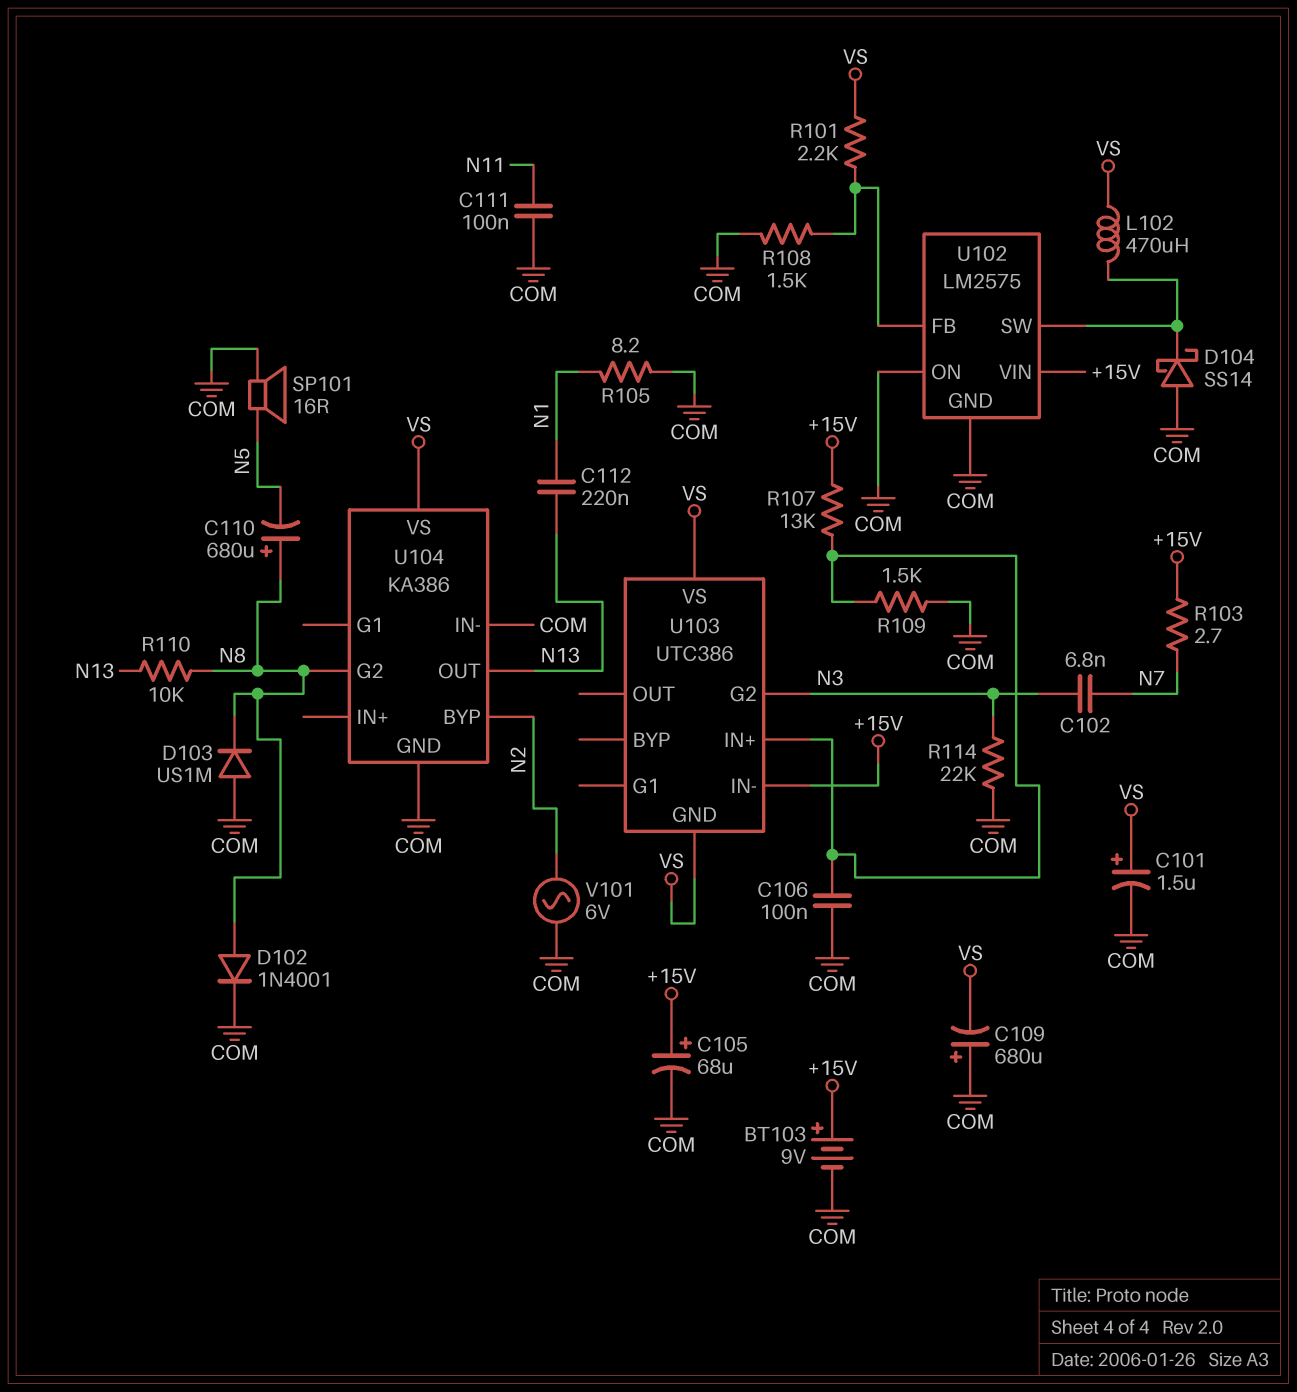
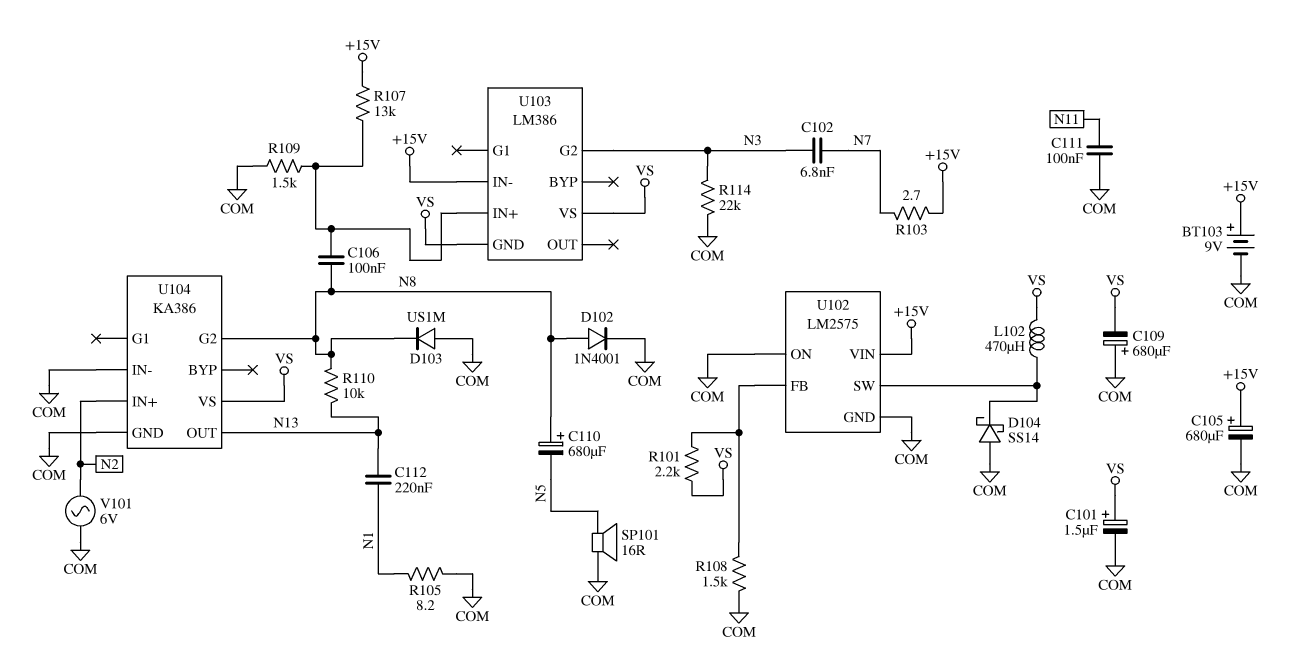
C105: 68uF (plus +15V, minus COM) -> 680uF (plus +15V, minus COM)
C106: 100nF (COM, U103/IN+) -> 100nF (N8, U103/IN+)
U103: UTC386 -> LM386
U104 pin BYP: N2 -> none
U104 pin IN+: none -> N2

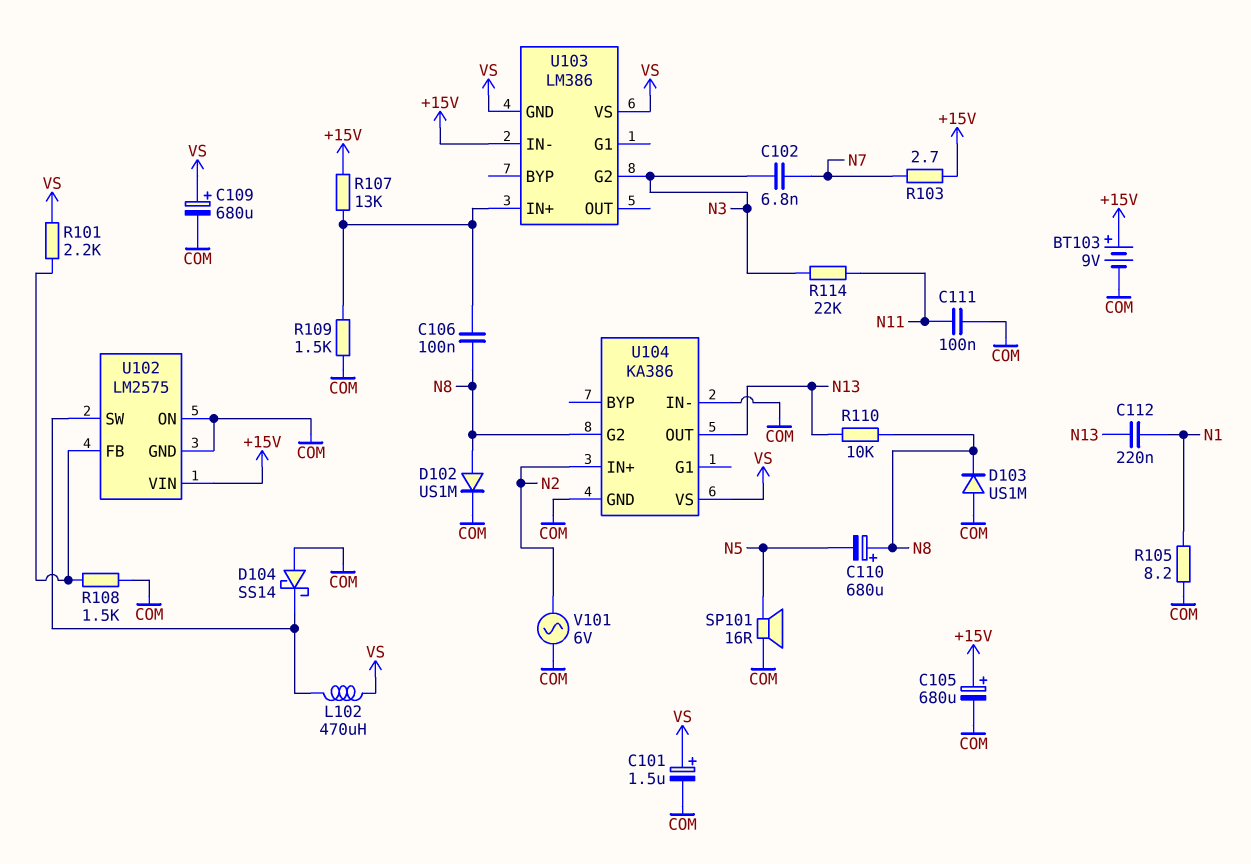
C109: 680uF (plus COM, minus VS) -> 680uF (plus VS, minus COM)
D102: diode 1N4001 (A N8, K COM) -> diode US1M (A N8, K COM)
R114: 22k (COM, N3) -> 22k (N3, N11)

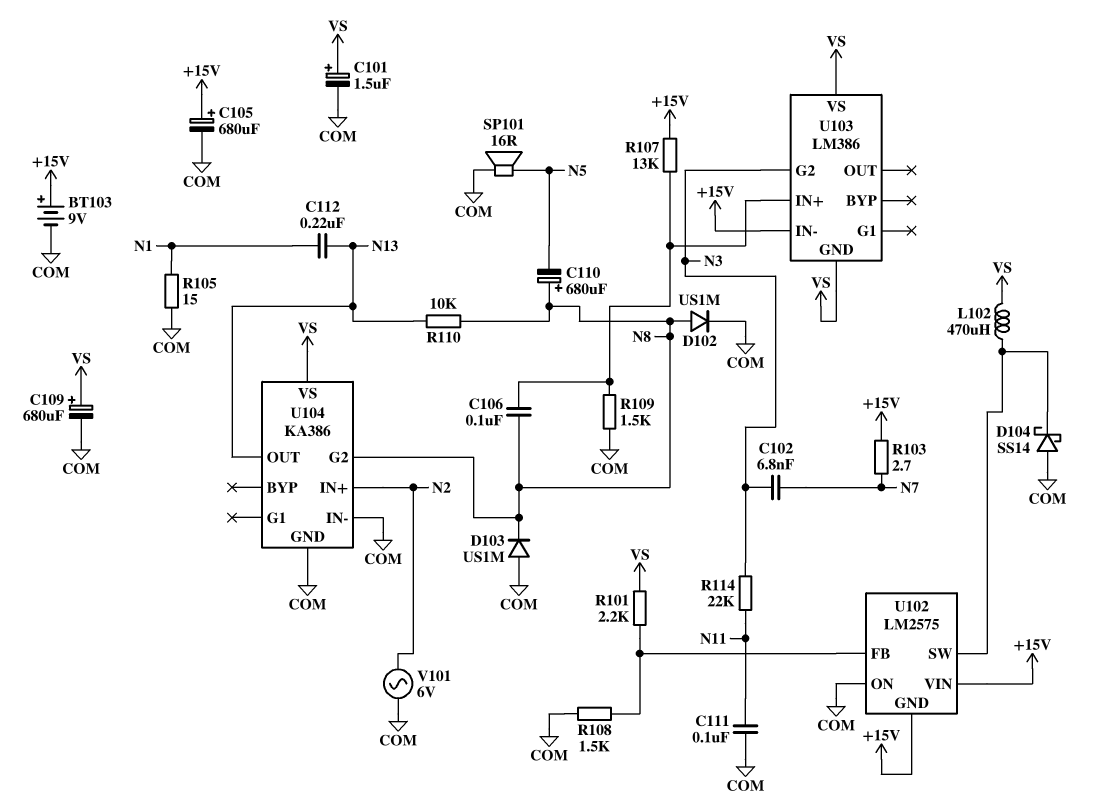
R105: 8.2 (COM, N1) -> 15 (COM, N1)
U102 pin GND: COM -> +15V

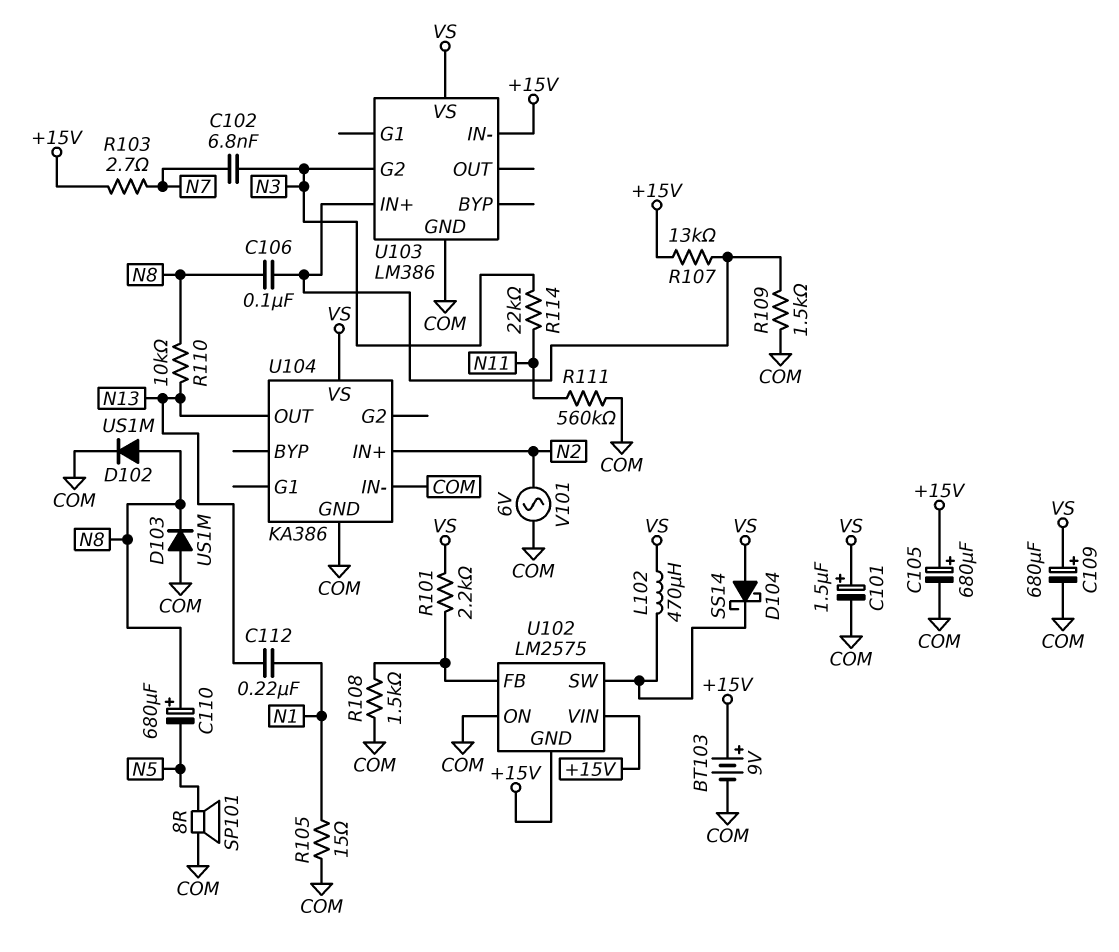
C111: 100nF (COM, N11) -> none
D104: schottky SS14 (A COM, K U102/SW) -> schottky SS14 (A VS, K U102/SW)
R111: none -> 560k (COM, N11)
SP101: speaker 16R (COM, N5) -> speaker 8R (COM, N5)
U103 pin GND: VS -> COM
U104 pin G2: N8 -> none

